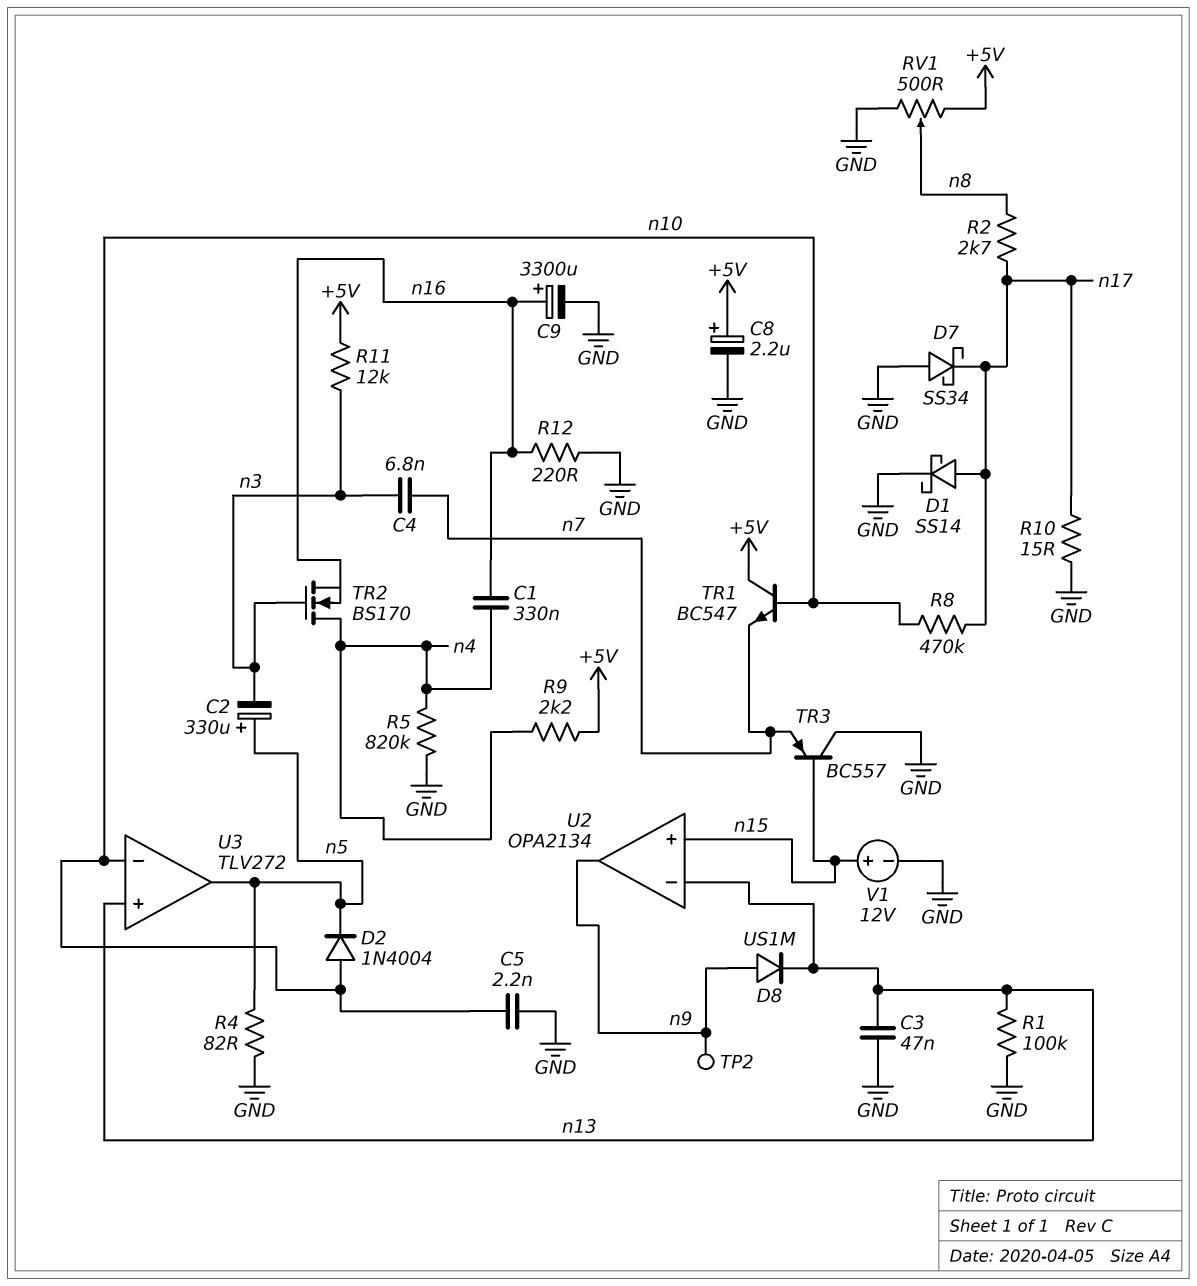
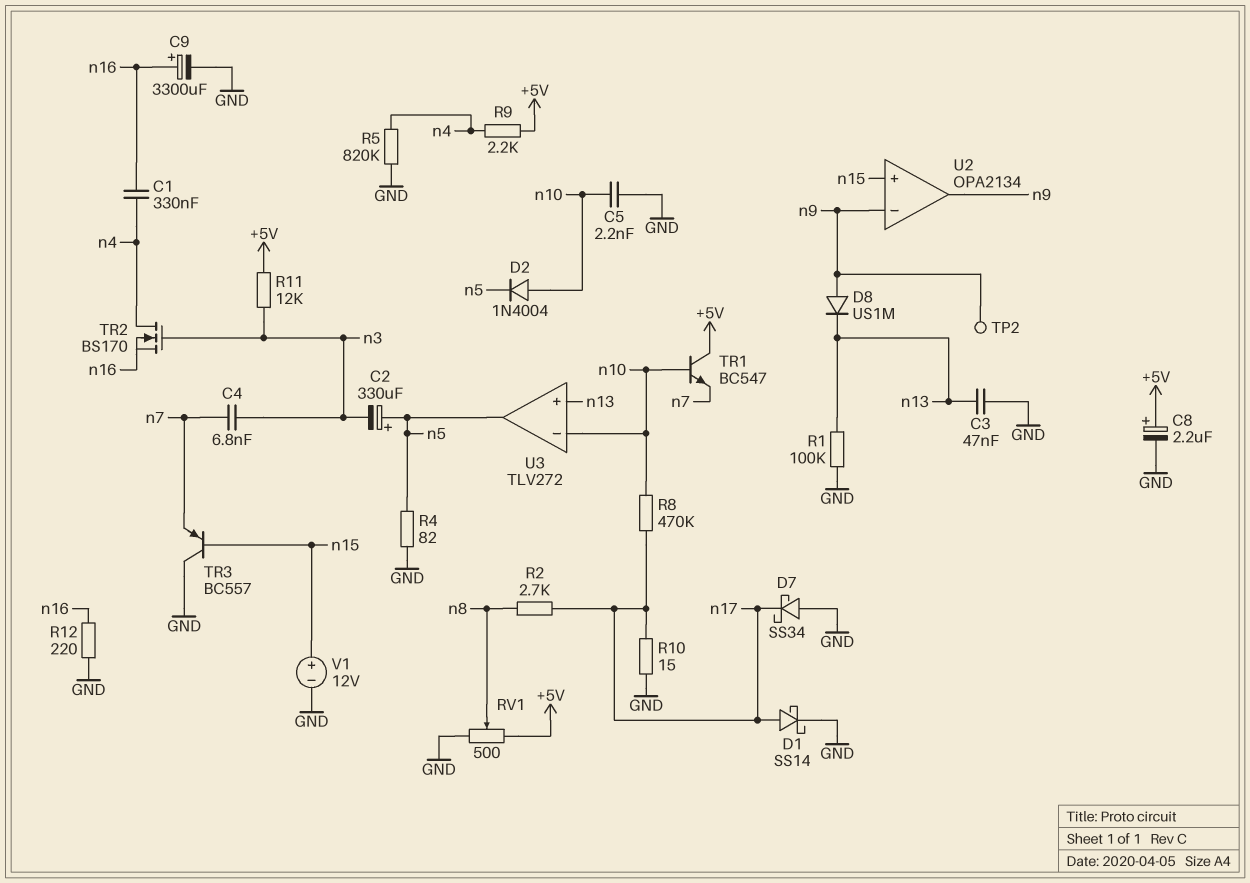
U2 pin in-: n13 -> n9

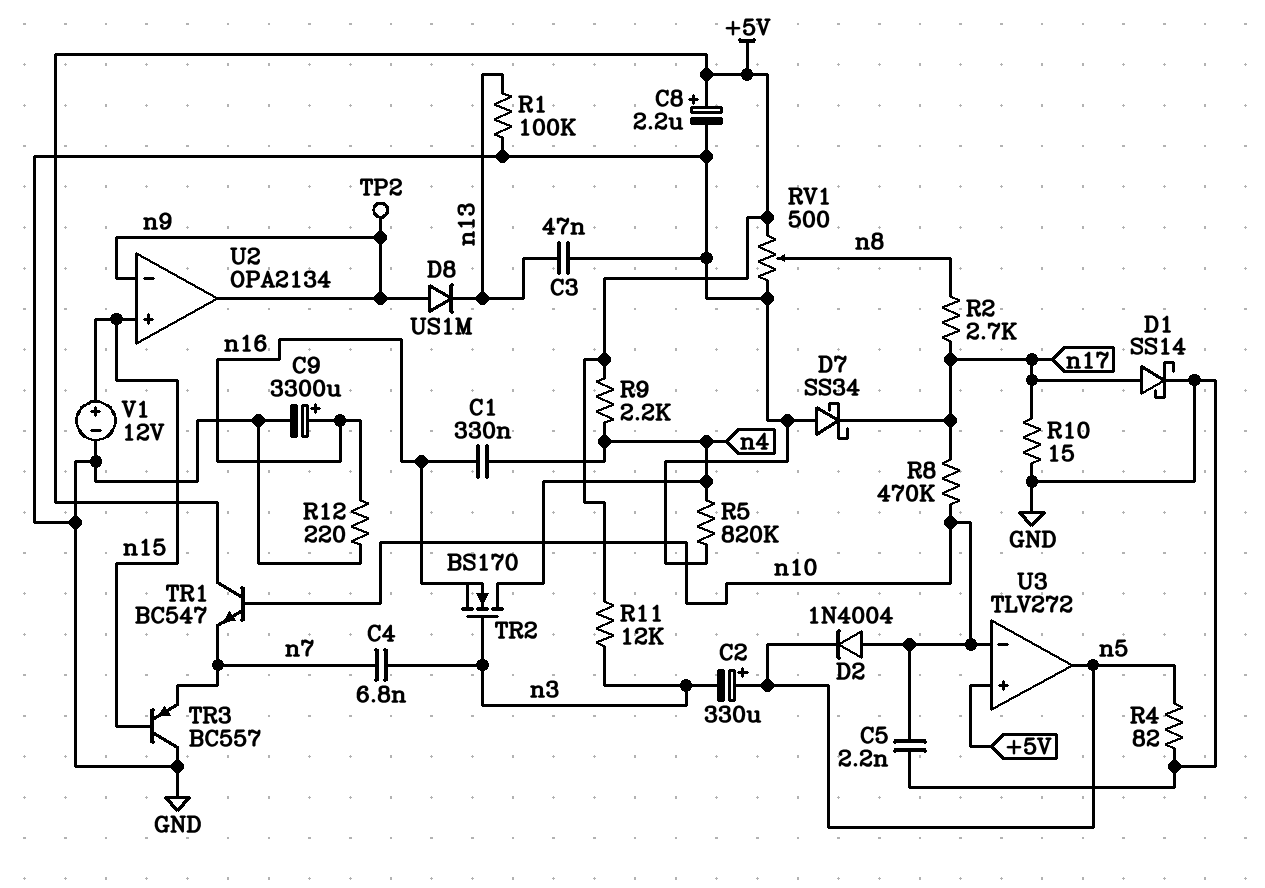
U3 pin in+: n13 -> +5V

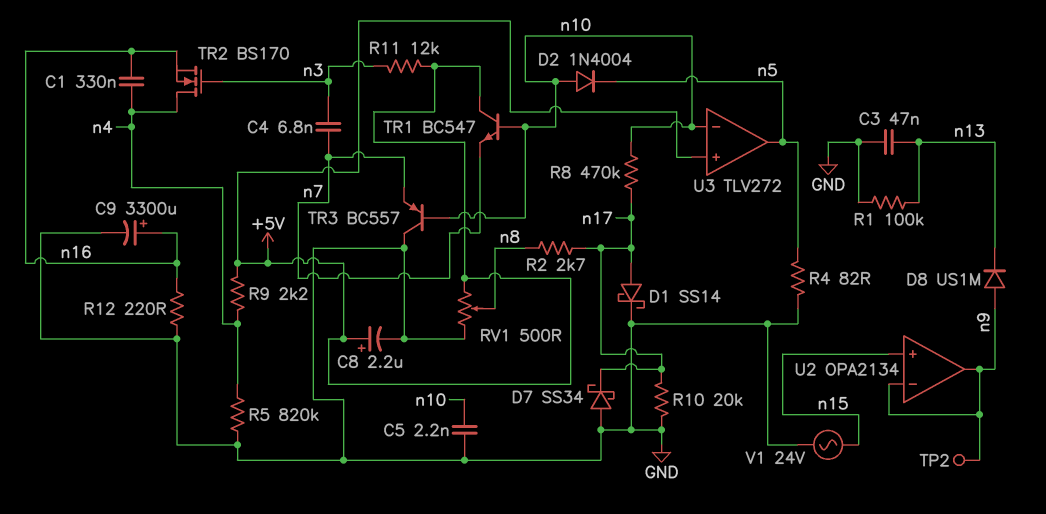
C2: 330uF (plus n5, minus n3) -> none
R10: 15 (GND, n17) -> 20k (GND, n17)
TR3: PNP BC557 (B n15, C GND, E n7) -> PNP BC557 (B n10, C GND, E n7)
V1: 12V (plus n15, minus GND) -> AC 24V (GND, n15)

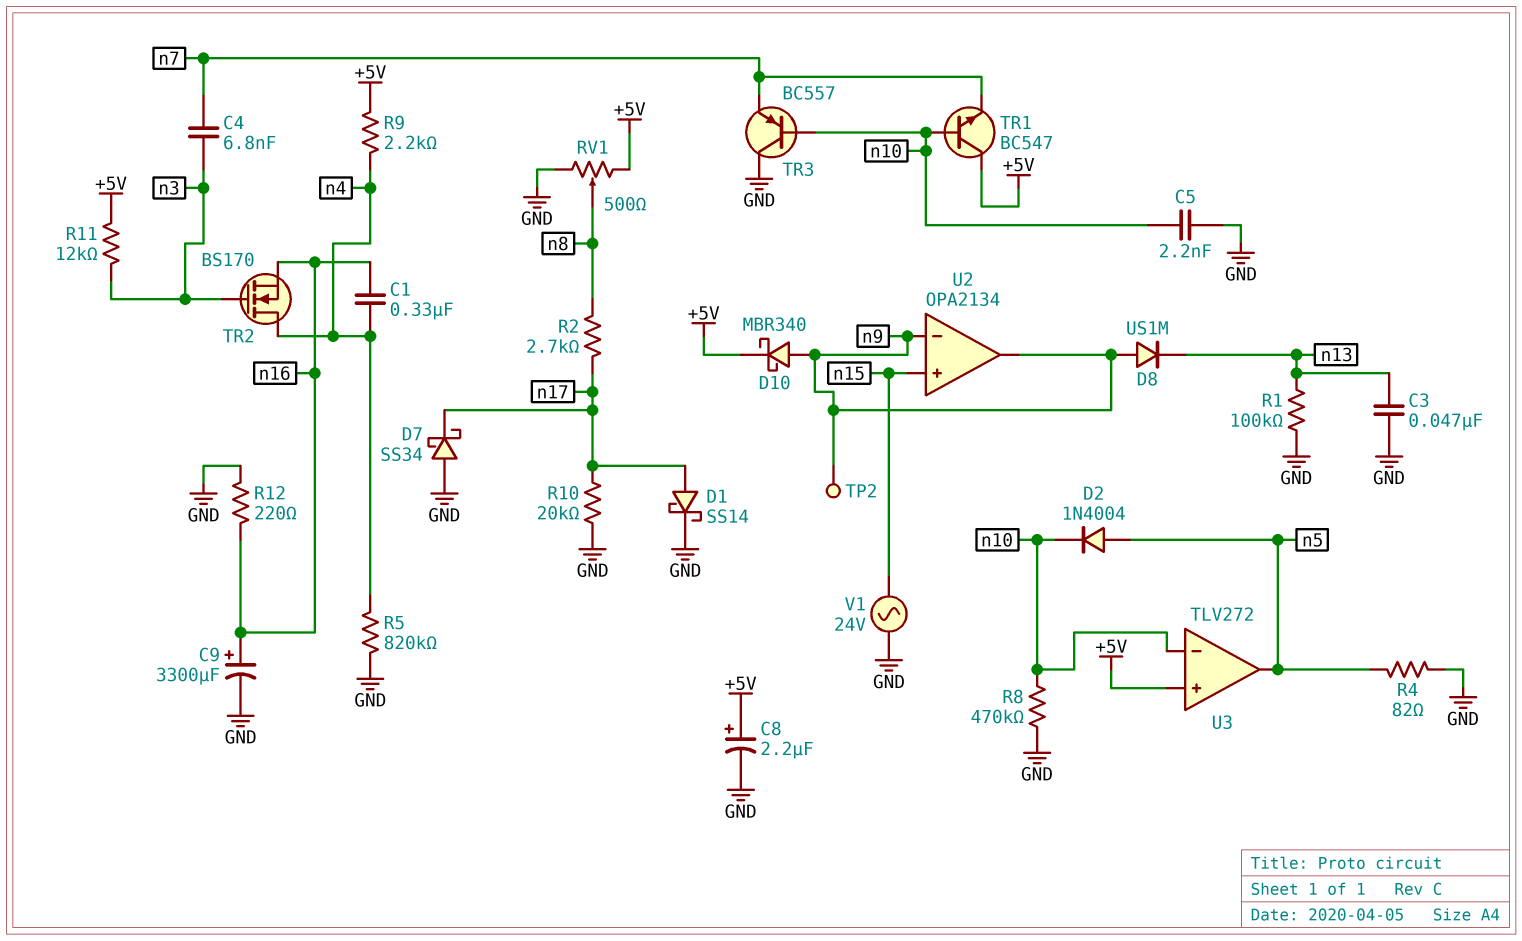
D2: diode 1N4004 (A n10, K n5) -> diode 1N4004 (A n5, K n10)
D10: none -> schottky MBR340 (A n9, K +5V)
R8: 470k (n10, n17) -> 470k (GND, n10)

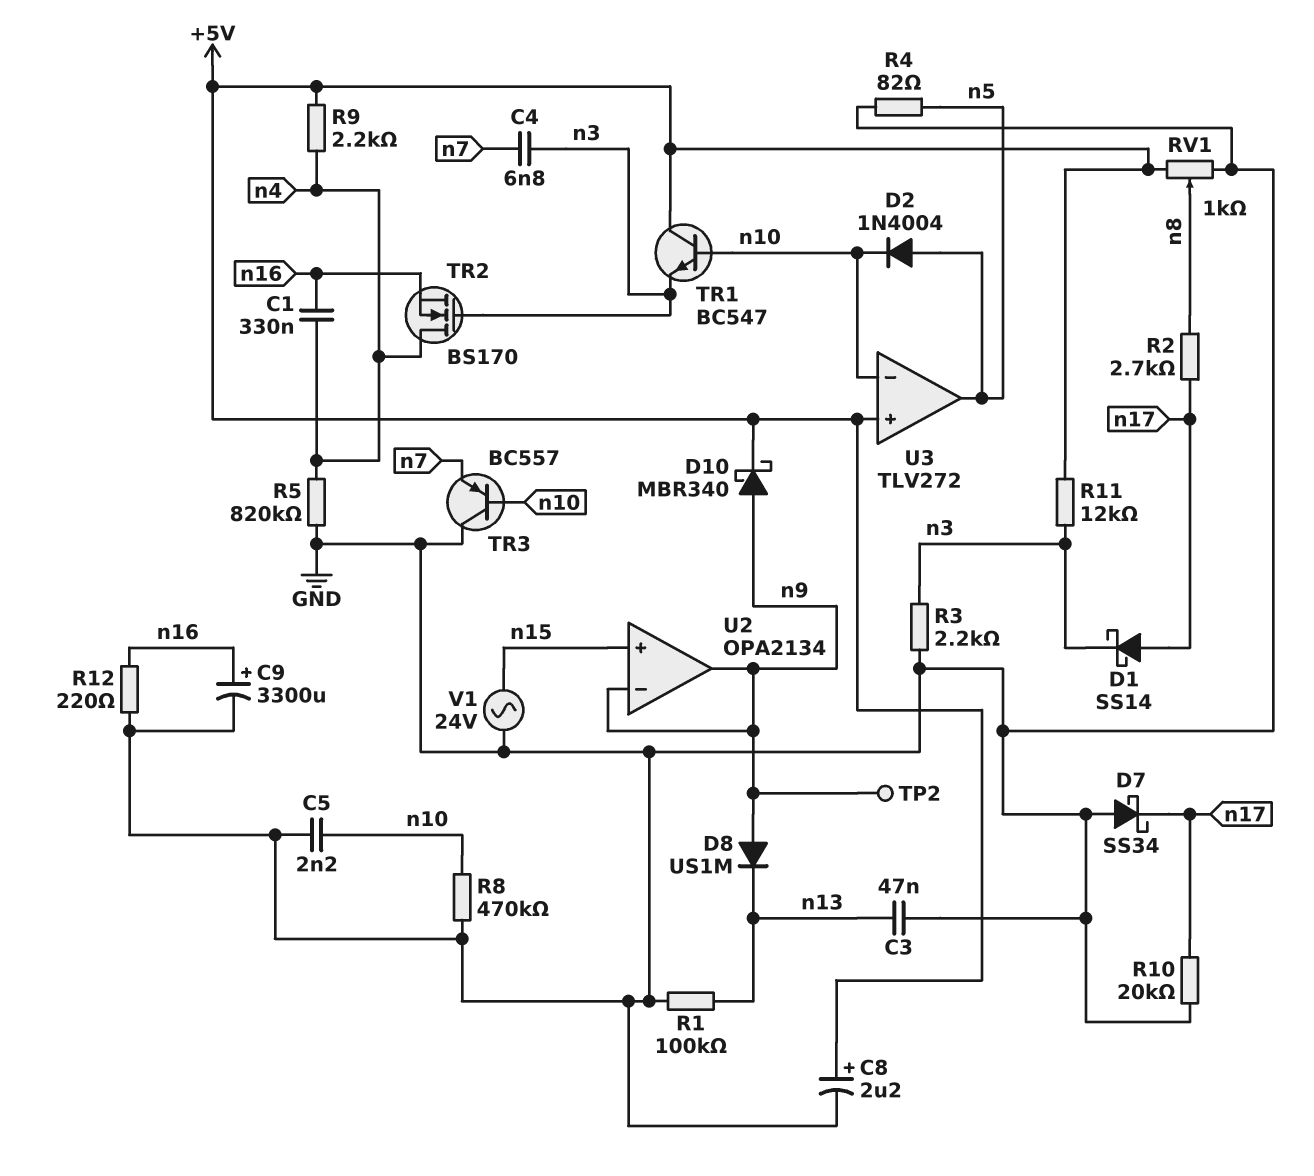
D1: schottky SS14 (A n17, K GND) -> schottky SS14 (A n17, K n3)
R3: none -> 2.2k (GND, n3)
RV1: 500 (+5V, GND, wiper n8) -> 1k (+5V, GND, wiper n8)
TR1: NPN BC547 (B n10, C +5V, E n7) -> NPN BC547 (B n10, C +5V, E n3)

